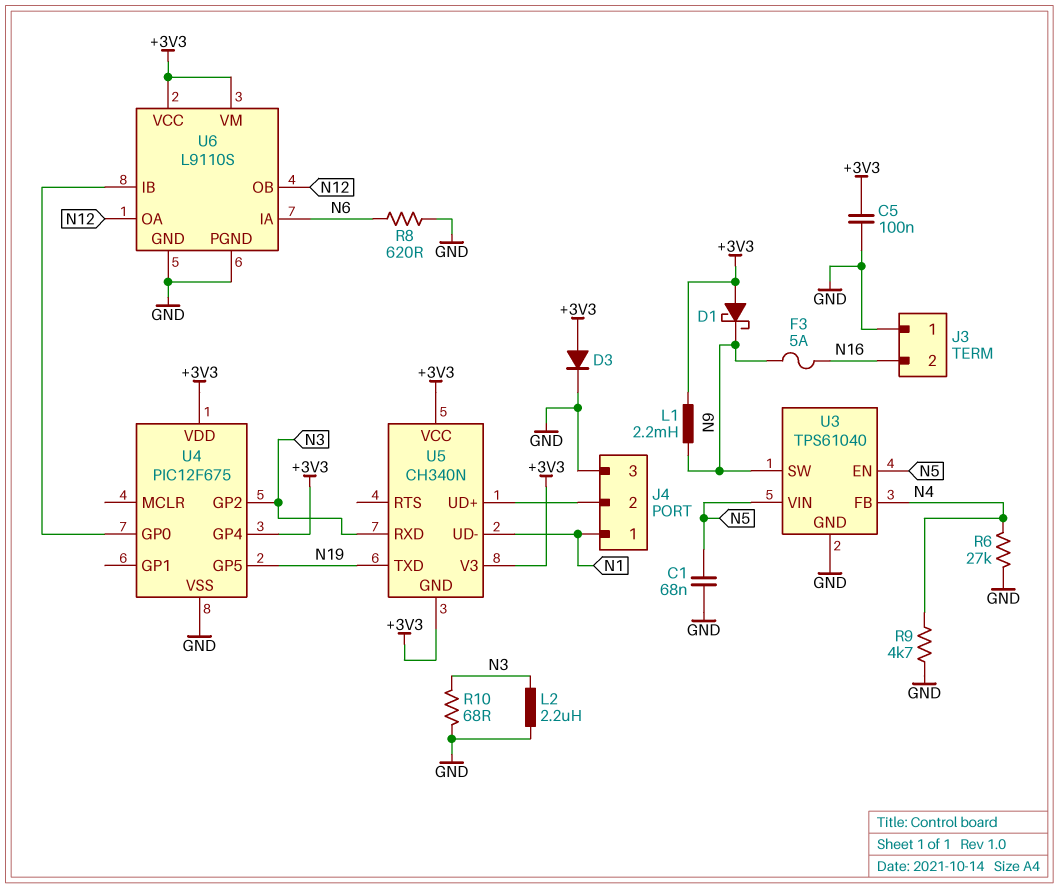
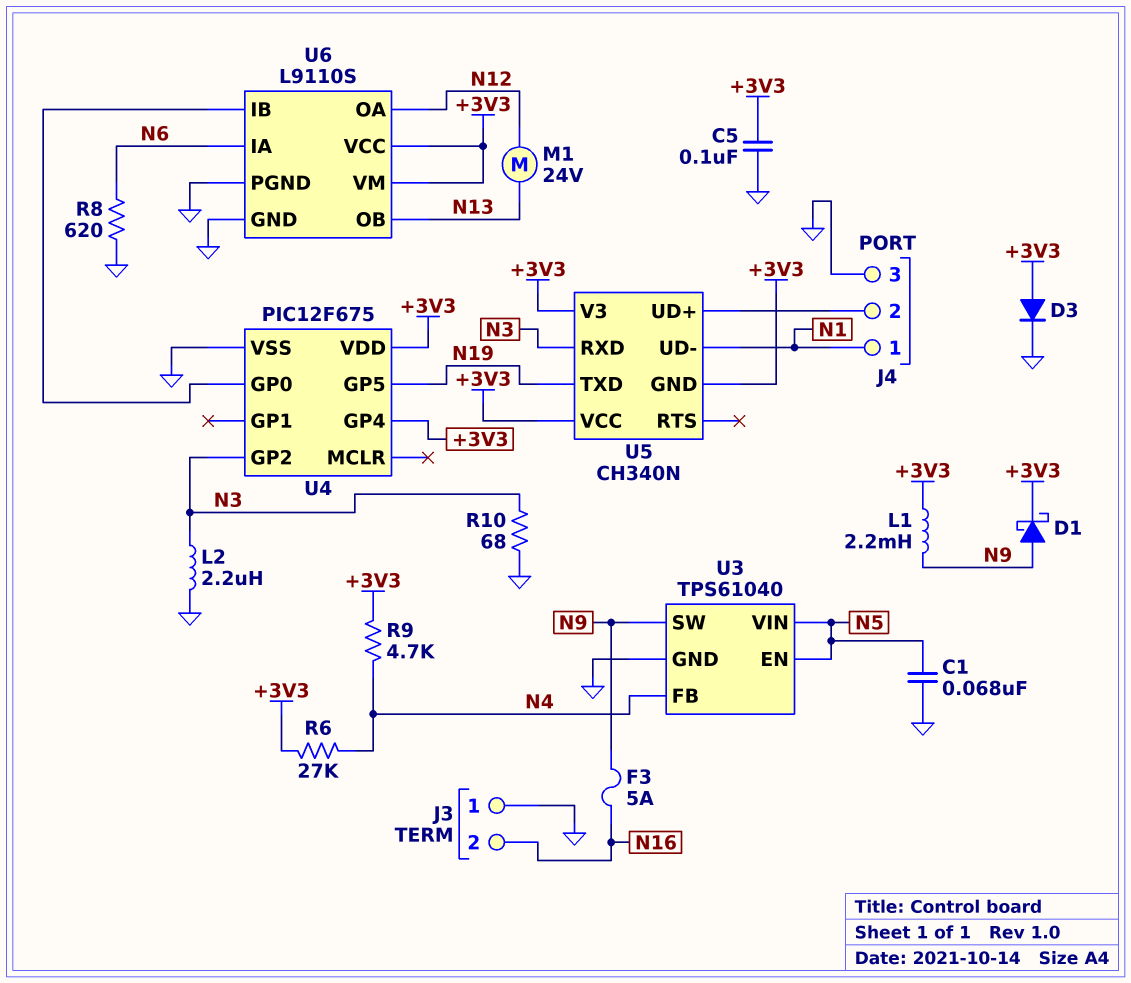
D1: schottky (A +3V3, K N9) -> schottky (A N9, K +3V3)
M1: none -> motor 24V (N12, N13)
R6: 27k (GND, N4) -> 27k (+3V3, N4)
R9: 4.7k (GND, N4) -> 4.7k (+3V3, N4)
U6 pin OB: N12 -> N13

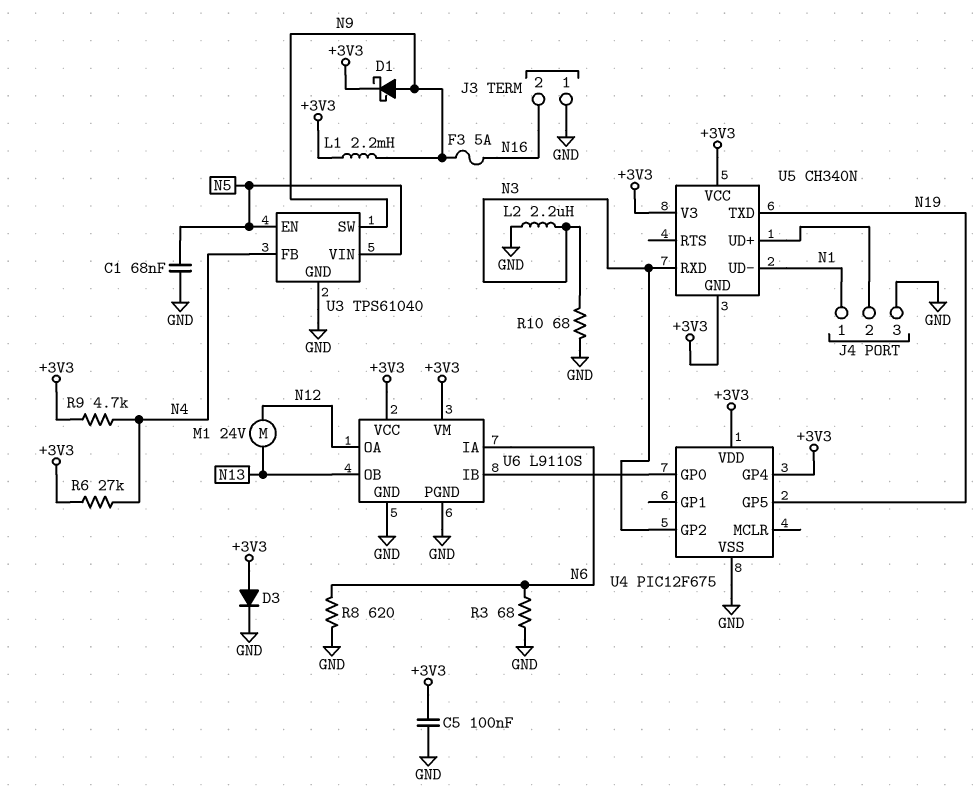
R3: none -> 68 (GND, N6)

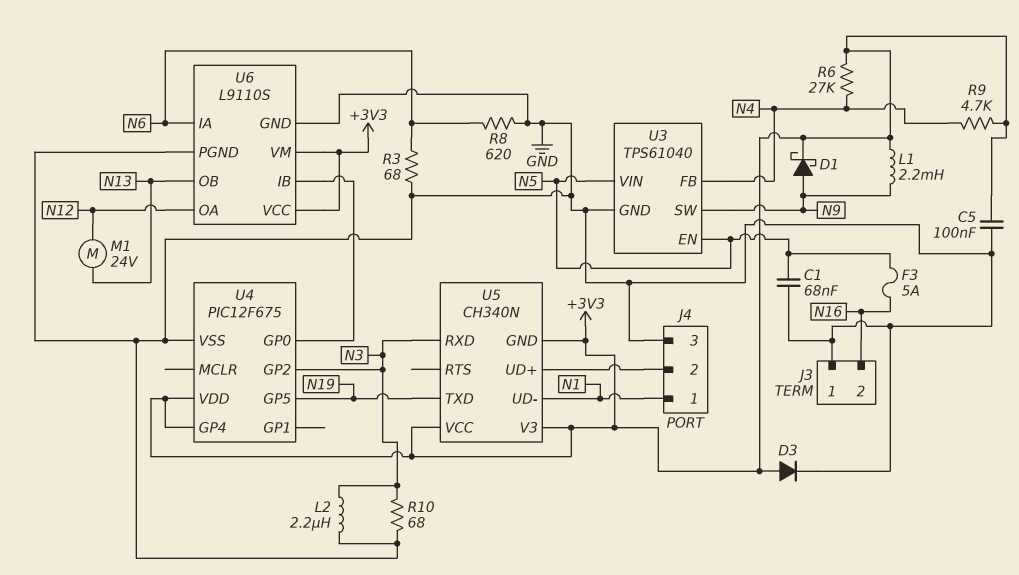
F3: 5A (N9, N16) -> 5A (N5, N16)

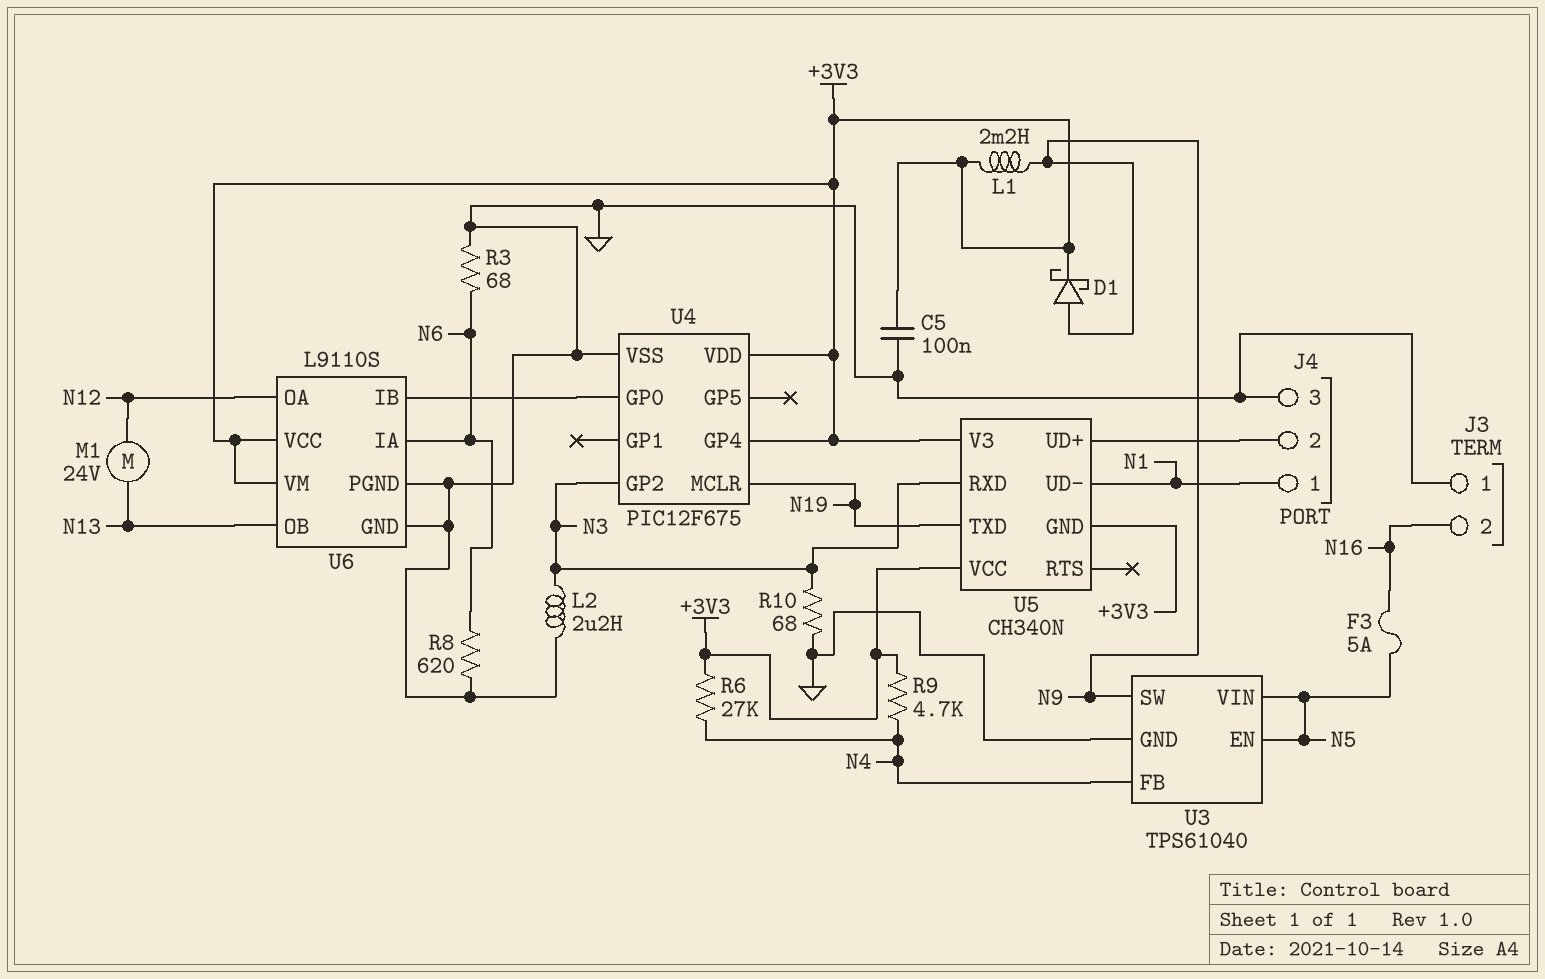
C1: 68nF (GND, N5) -> none
D3: diode (A +3V3, K GND) -> none
U4 pin GP5: N19 -> none
U4 pin MCLR: none -> N19

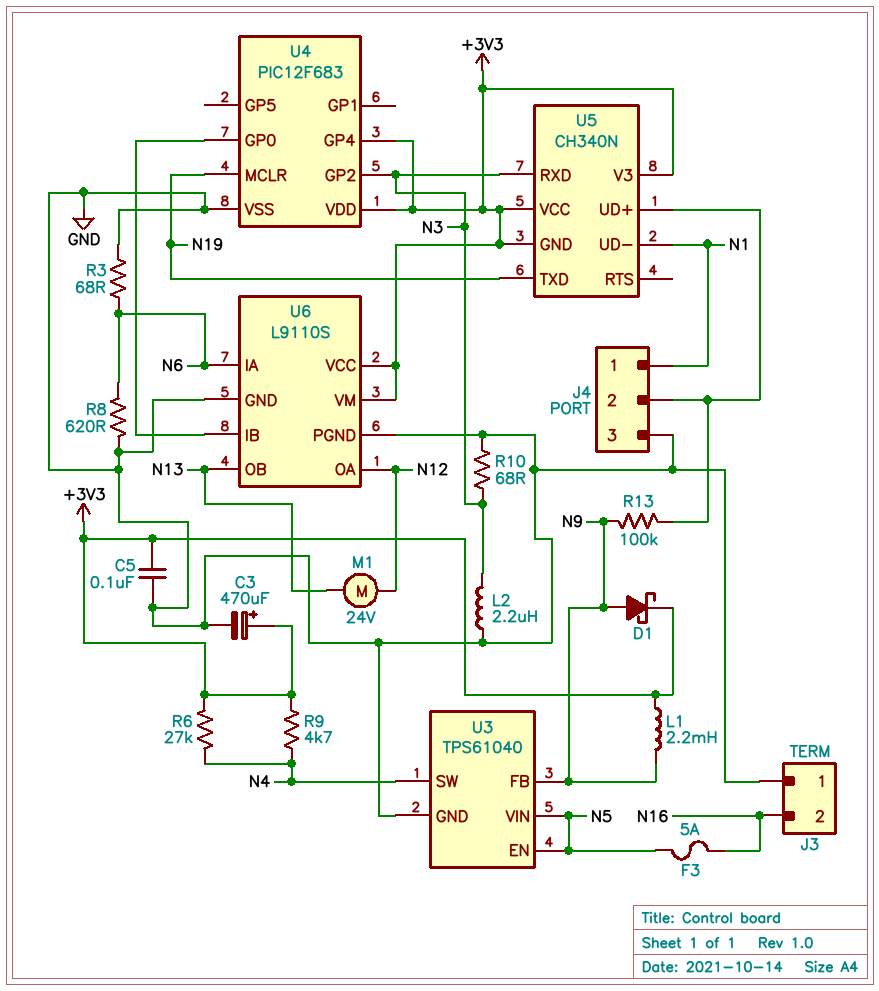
C3: none -> 470uF (plus +3V3, minus GND)
R13: none -> 100k (J4/2, N9)
U3 pin FB: N4 -> N9
U3 pin SW: N9 -> N4
U4: PIC12F675 -> PIC12F683

